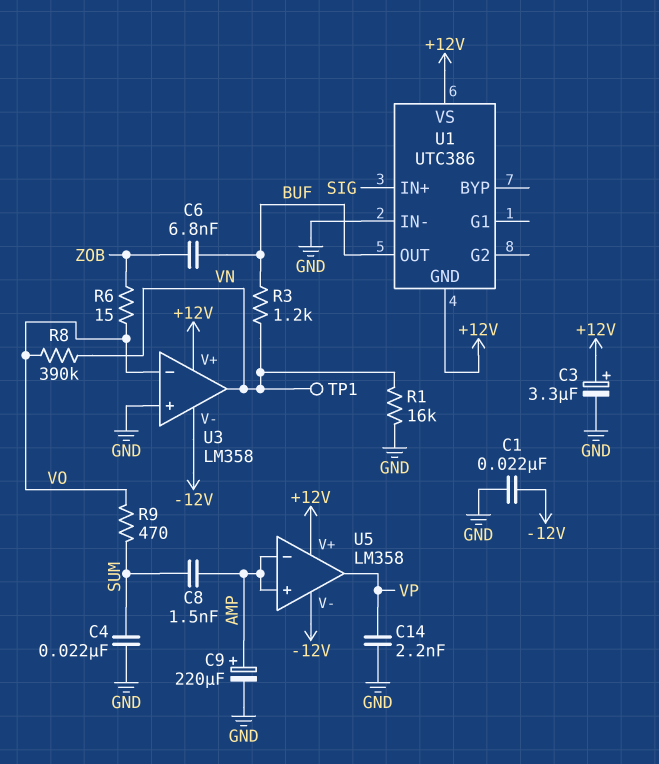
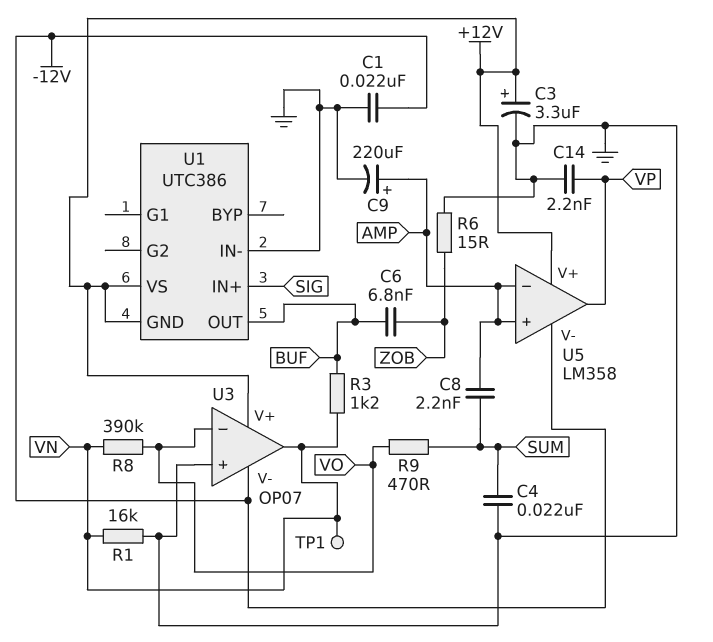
C8: 1.5nF (AMP, SUM) -> 2.2nF (AMP, SUM)
R6: 15 (VO, ZOB) -> 15 (GND, ZOB)
U3: LM358 -> OP07

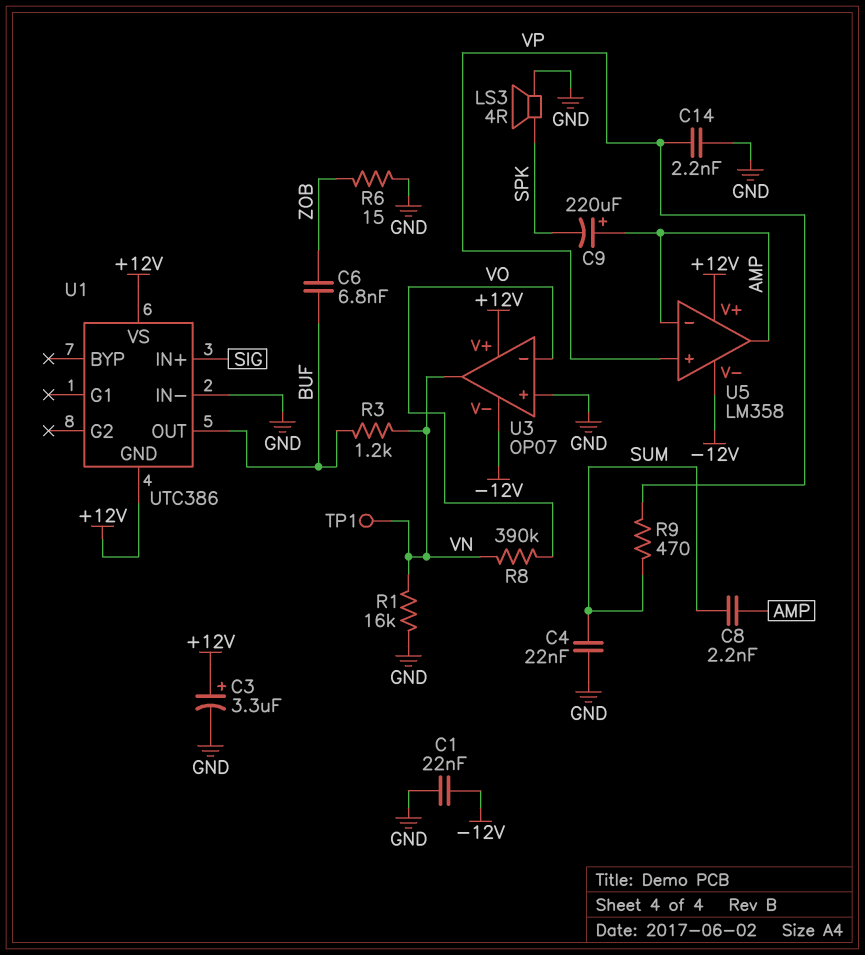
C9: 220uF (plus AMP, minus GND) -> 220uF (plus AMP, minus SPK)
LS3: none -> speaker 4R (GND, SPK)
R9: 470 (SUM, VO) -> 470 (SUM, VP)
U5 pin in+: AMP -> VP
U5 pin out: VP -> AMP

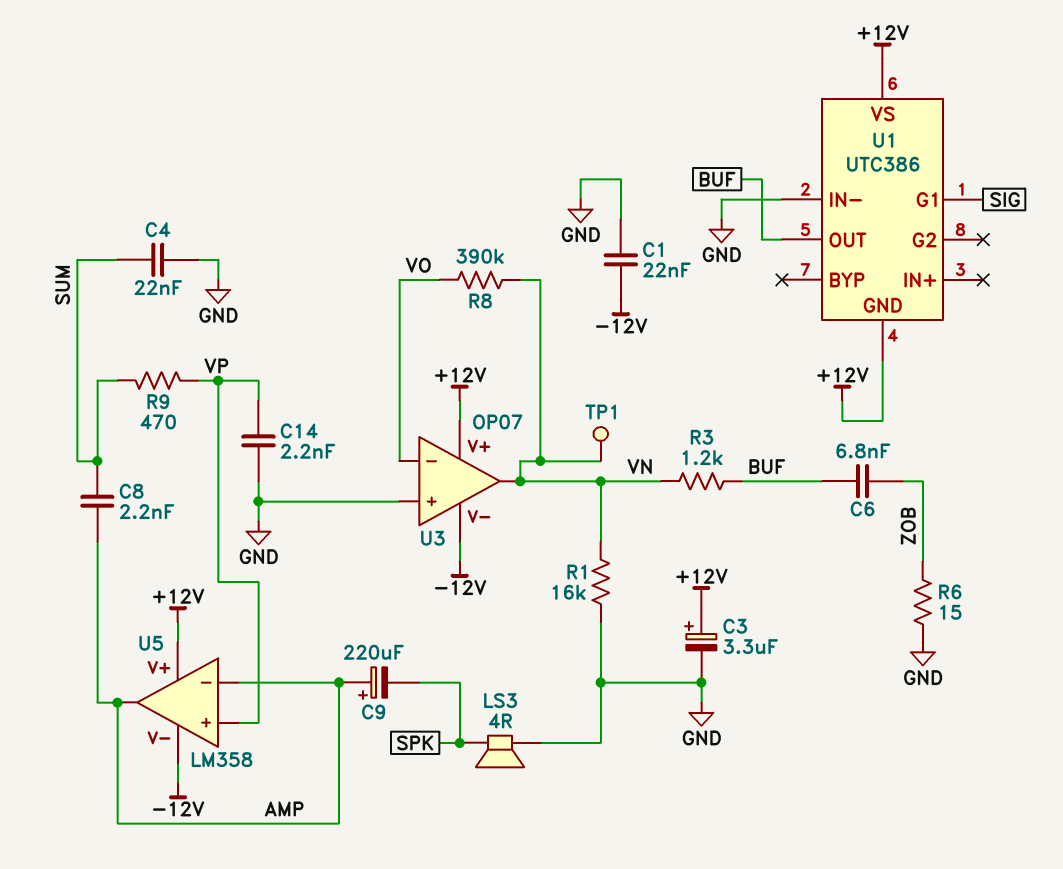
U1 pin G1: none -> SIG
U1 pin IN+: SIG -> none

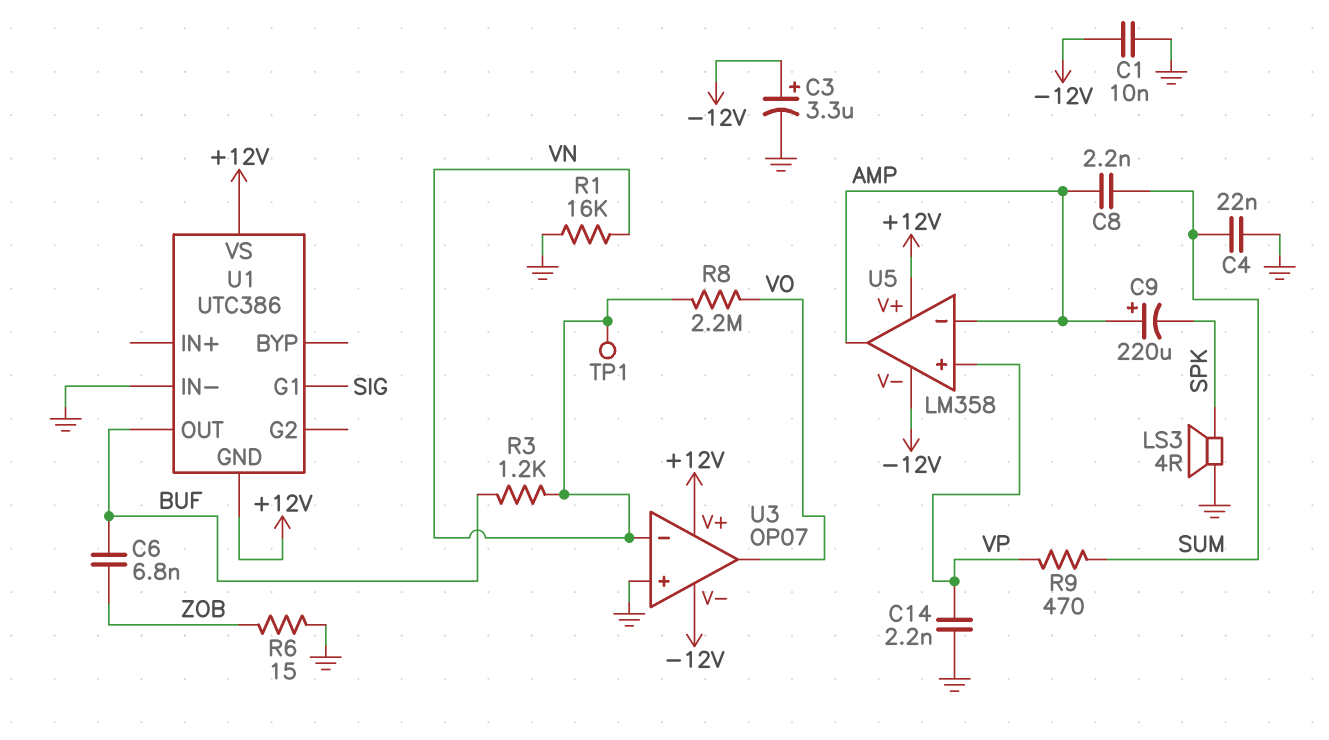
C1: 22nF (-12V, GND) -> 10nF (-12V, GND)
C3: 3.3uF (plus +12V, minus GND) -> 3.3uF (plus -12V, minus GND)
R8: 390k (VN, VO) -> 2.2M (VN, VO)
U3 pin in-: VO -> VN
U3 pin out: VN -> VO

